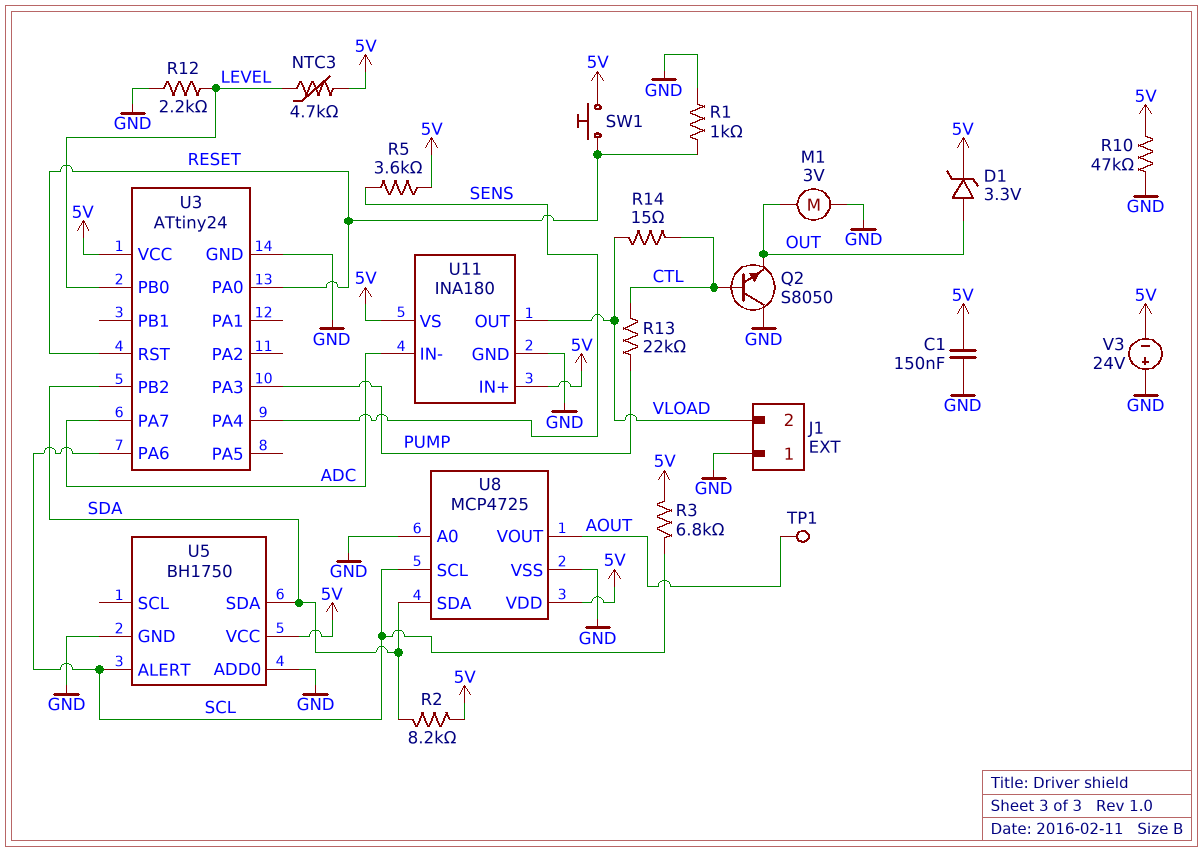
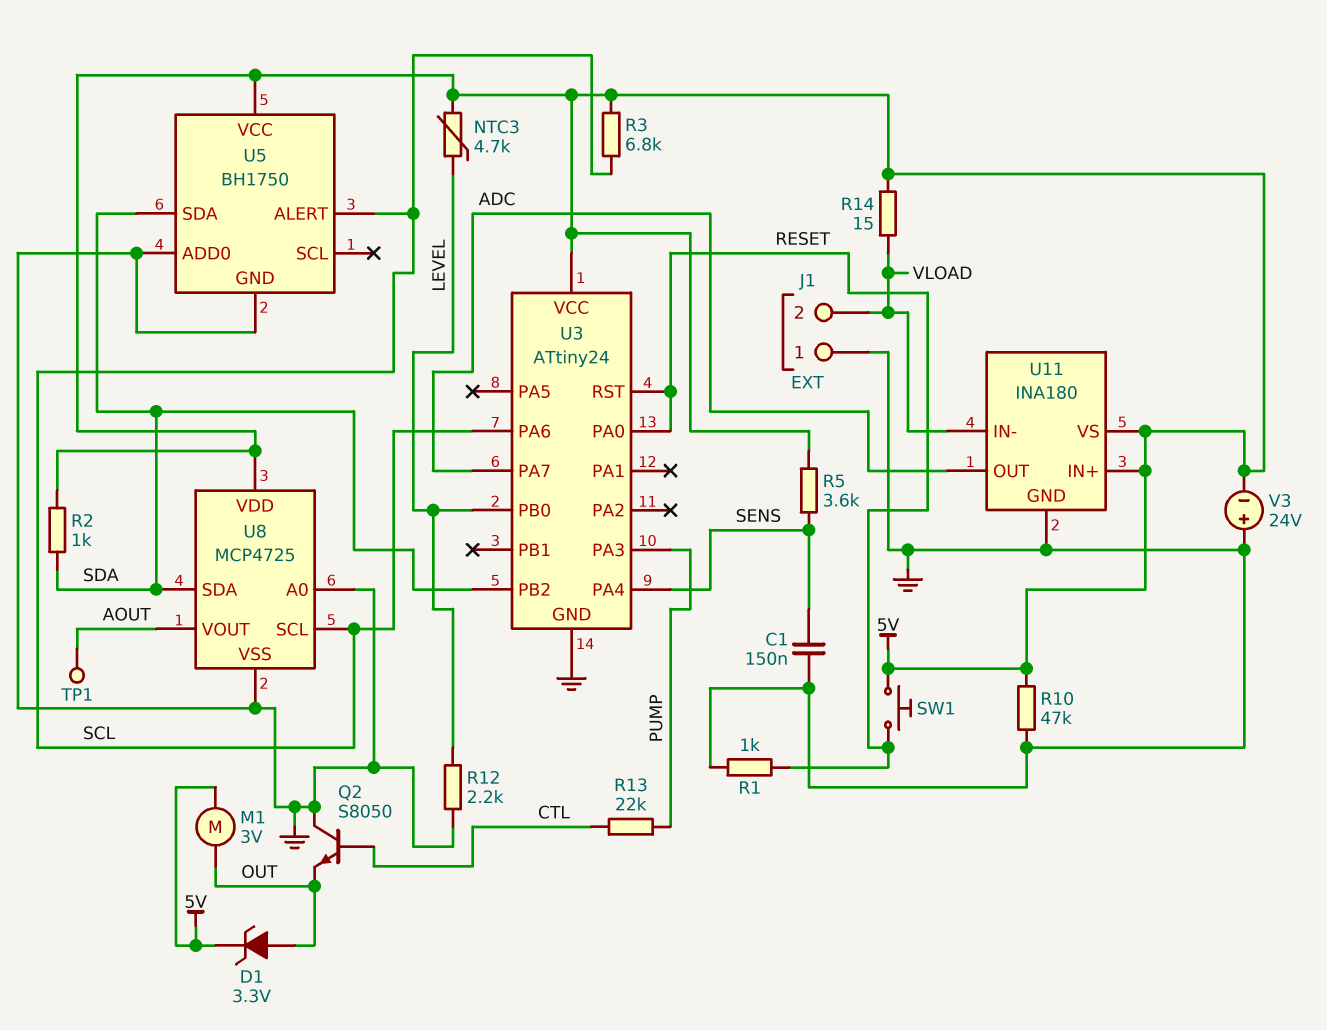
C1: 150nF (5V, GND) -> 150nF (GND, SENS)
M1: motor 3V (GND, OUT) -> motor 3V (5V, OUT)
R2: 8.2k (5V, SDA) -> 1k (5V, SDA)
R14: 15 (CTL, VLOAD) -> 15 (5V, VLOAD)
U11 pin IN-: ADC -> VLOAD
U11 pin OUT: VLOAD -> ADC

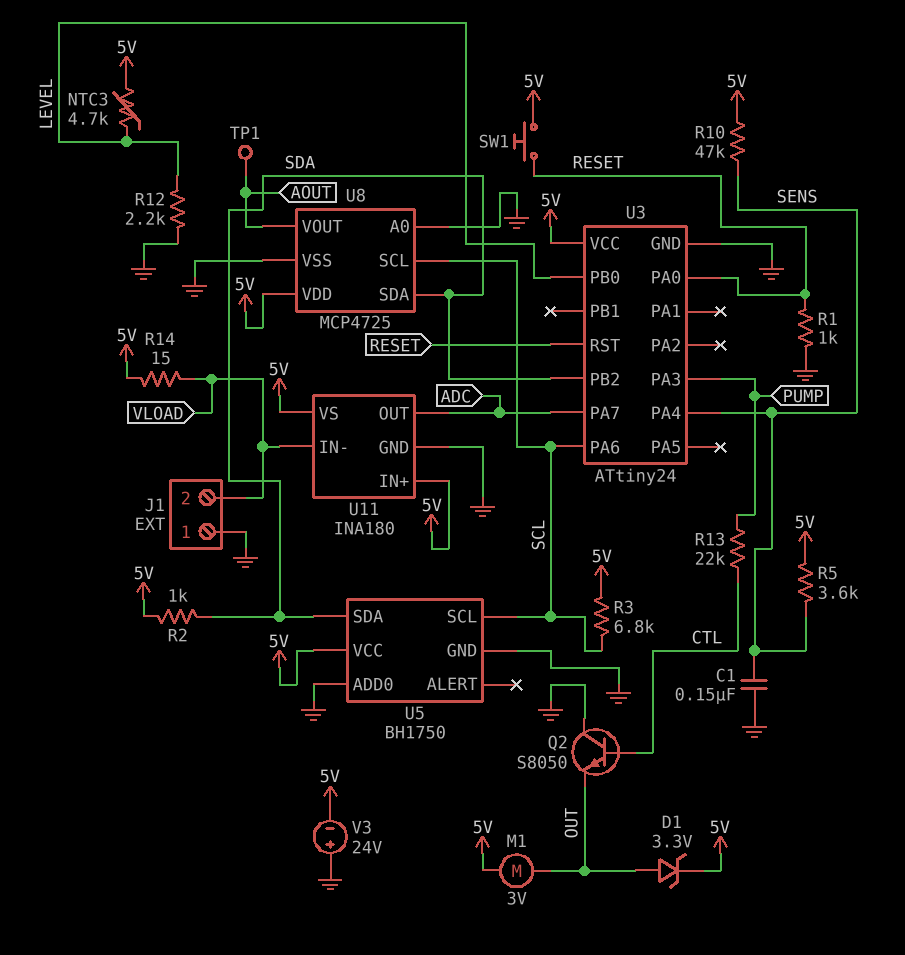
R10: 47k (5V, GND) -> 47k (5V, SENS)
U5 pin ALERT: SCL -> none
U5 pin SCL: none -> SCL

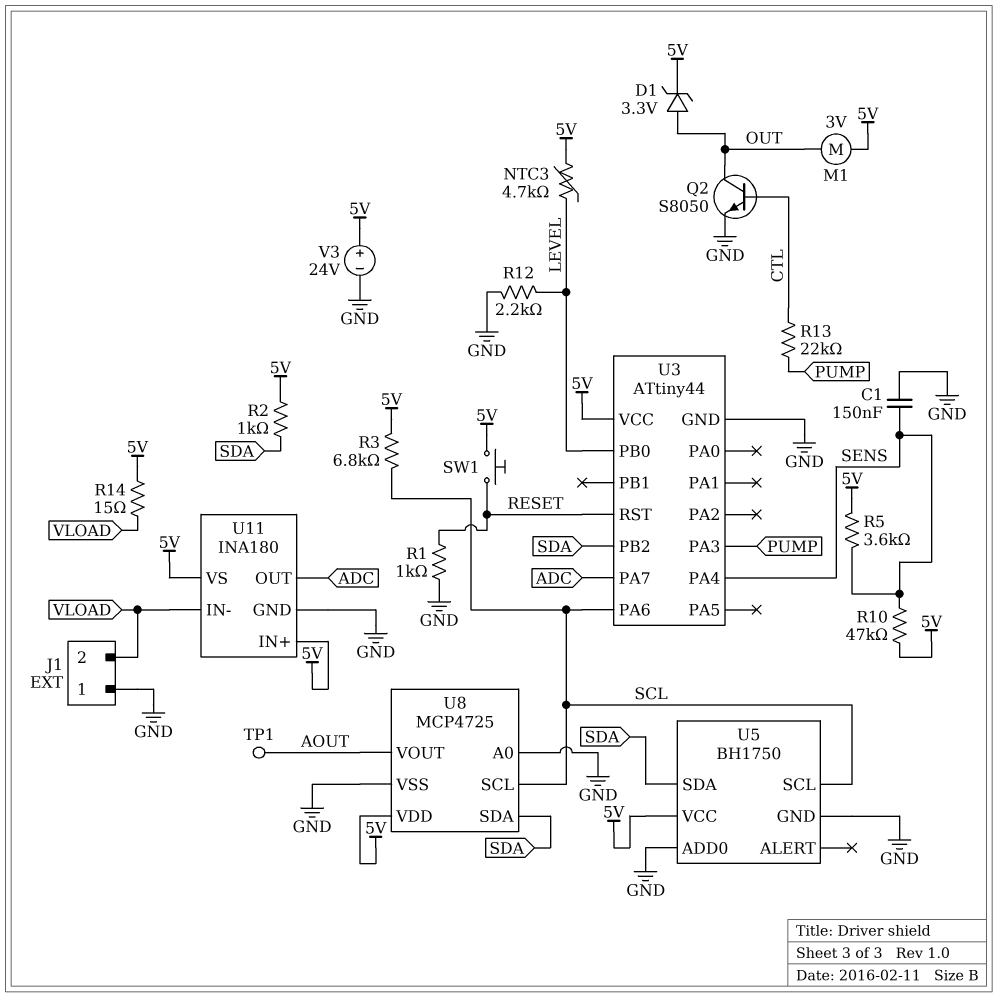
Q2: NPN S8050 (B CTL, C GND, E OUT) -> NPN S8050 (B CTL, C OUT, E GND)
U3: ATtiny24 -> ATtiny44
U3 pin PA0: RESET -> none
V3: 24V (plus GND, minus 5V) -> 24V (plus 5V, minus GND)

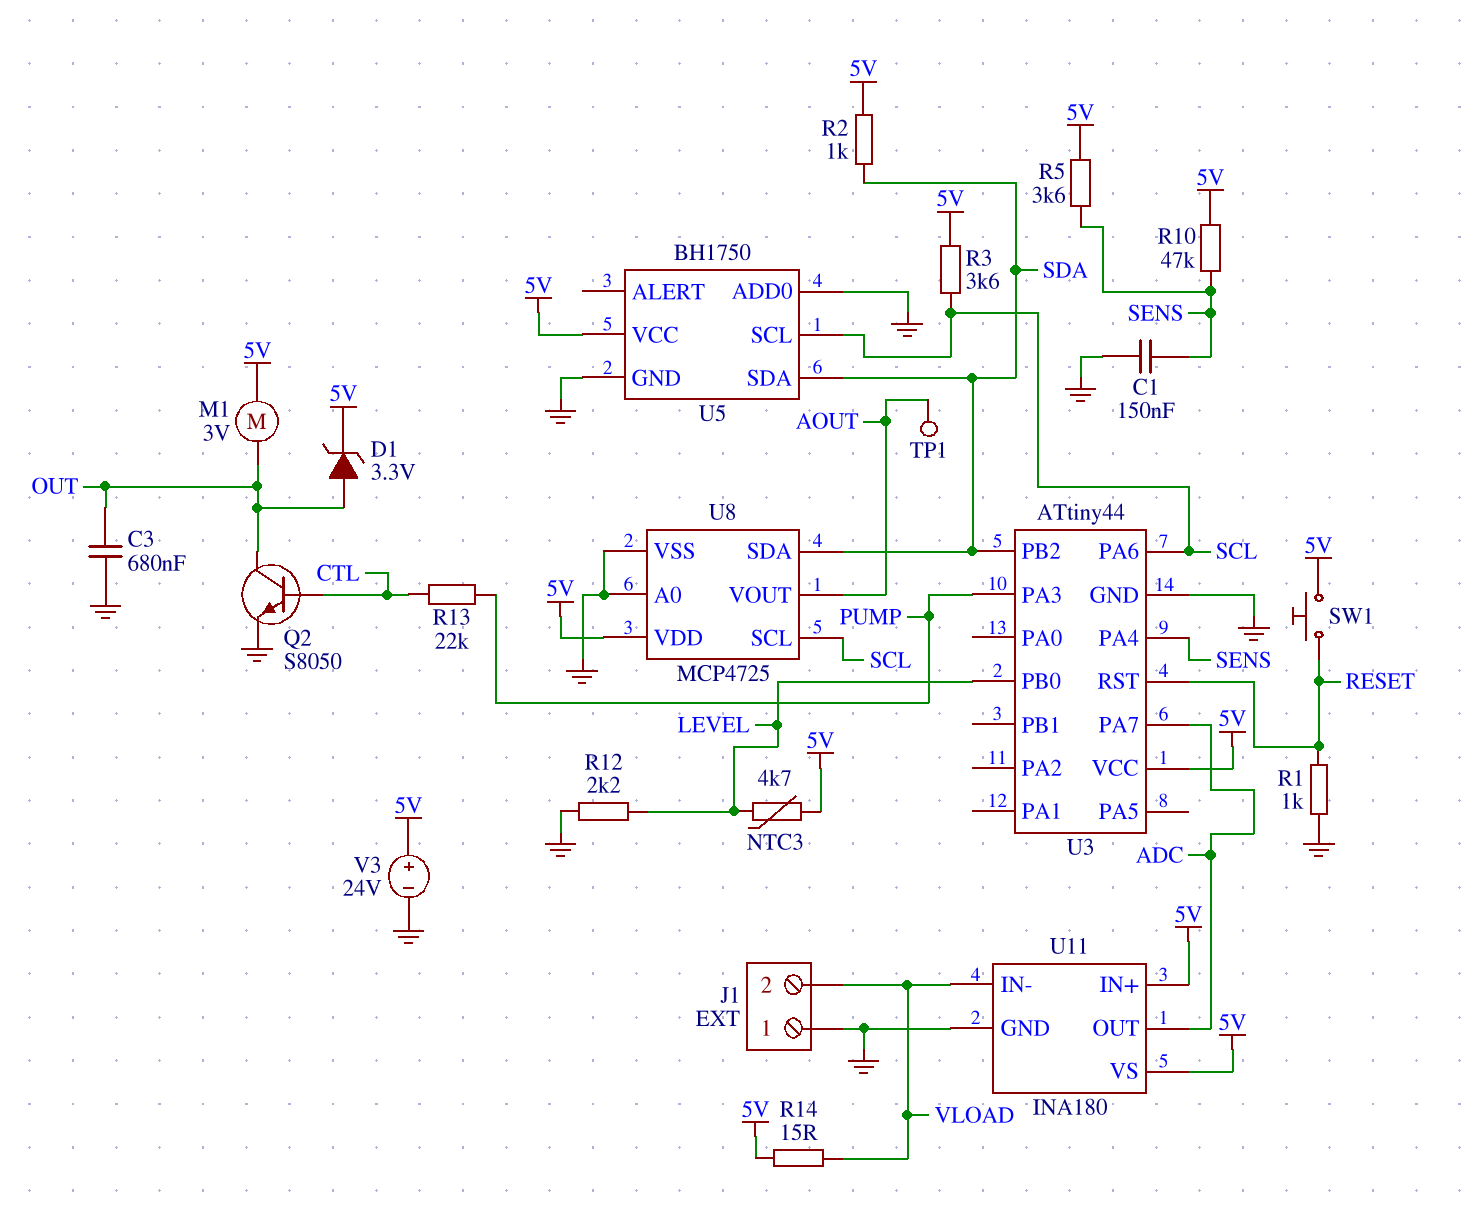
C3: none -> 680nF (GND, OUT)
R3: 6.8k (5V, SCL) -> 3.6k (5V, SCL)

